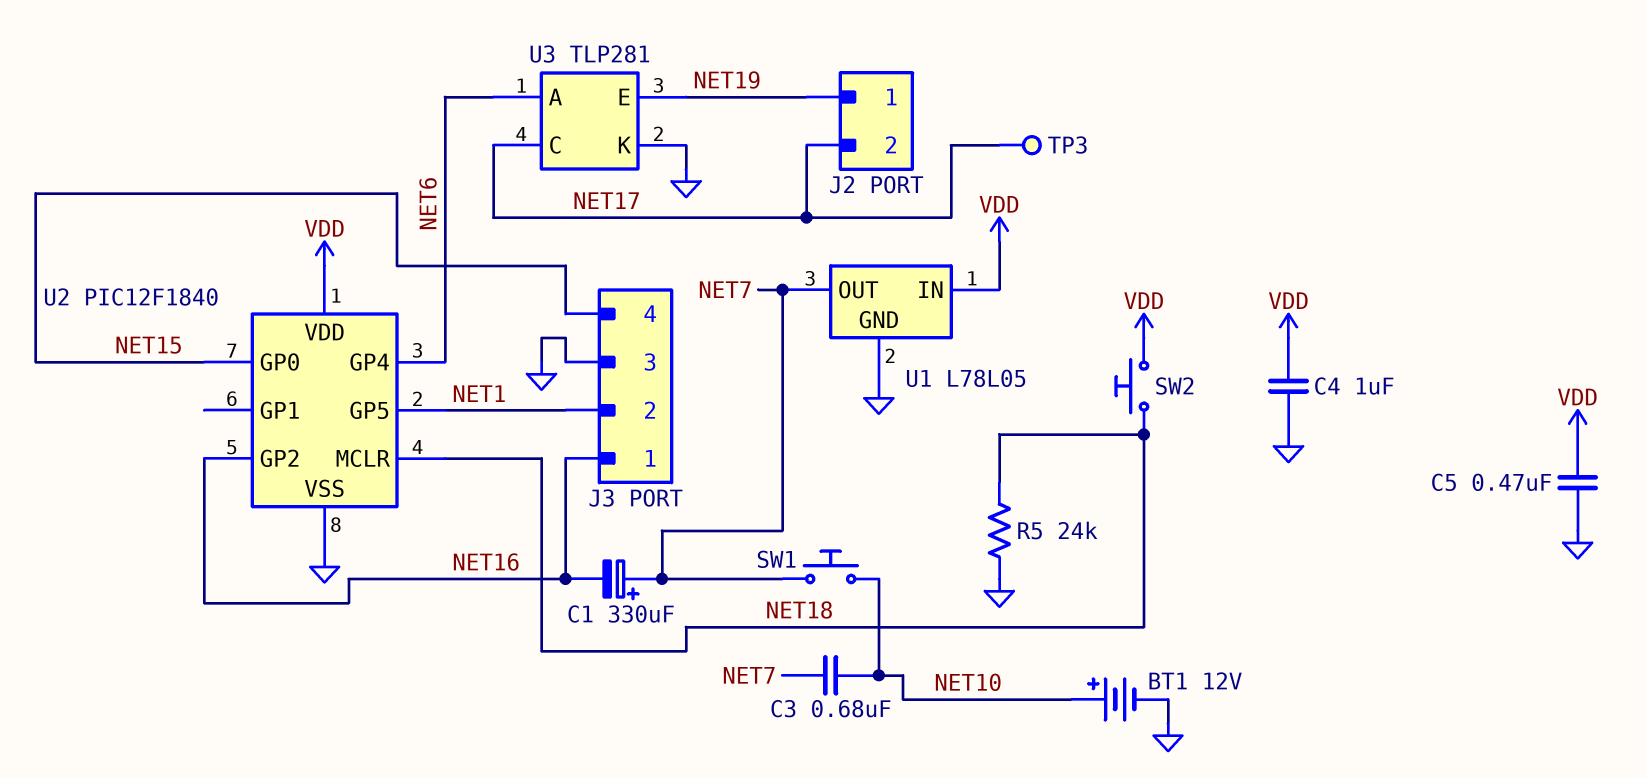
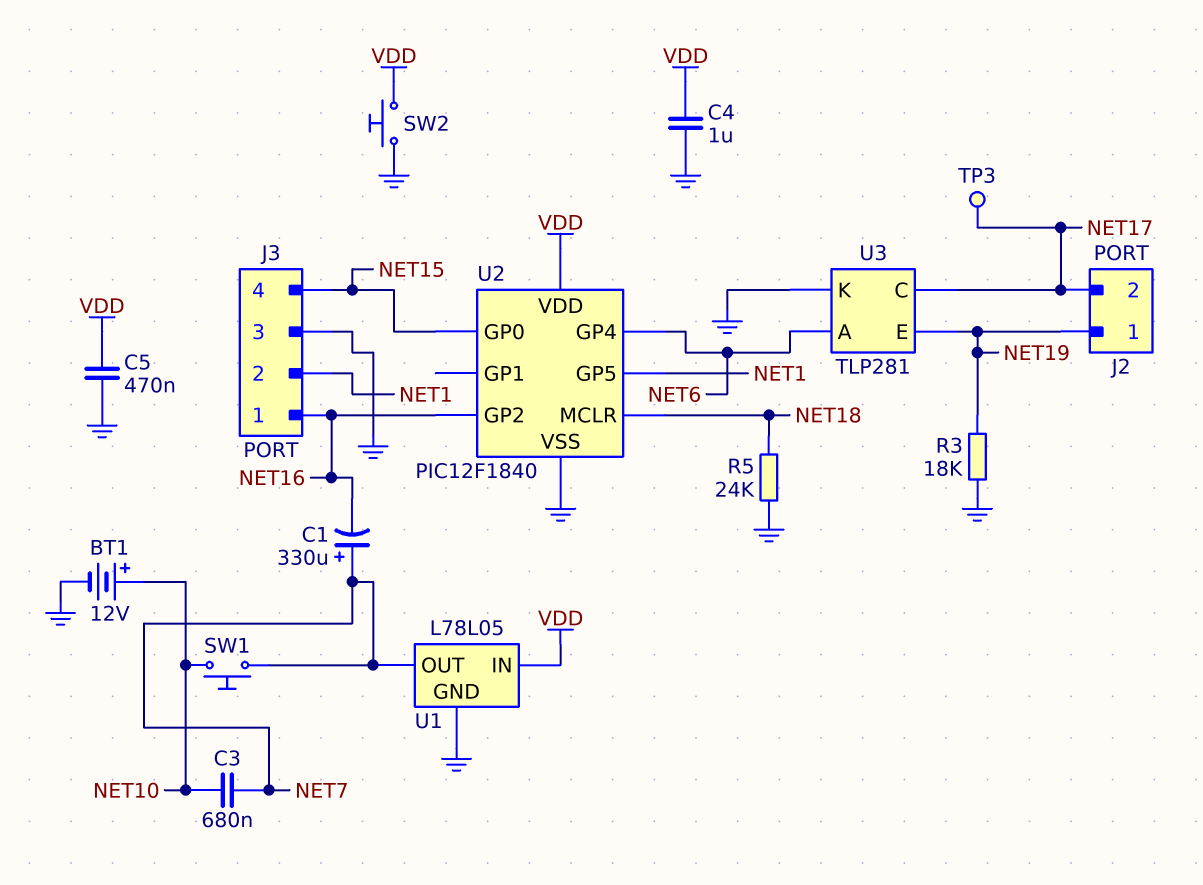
R3: none -> 18k (GND, NET19)
SW2: button (NET18, VDD) -> button (GND, VDD)

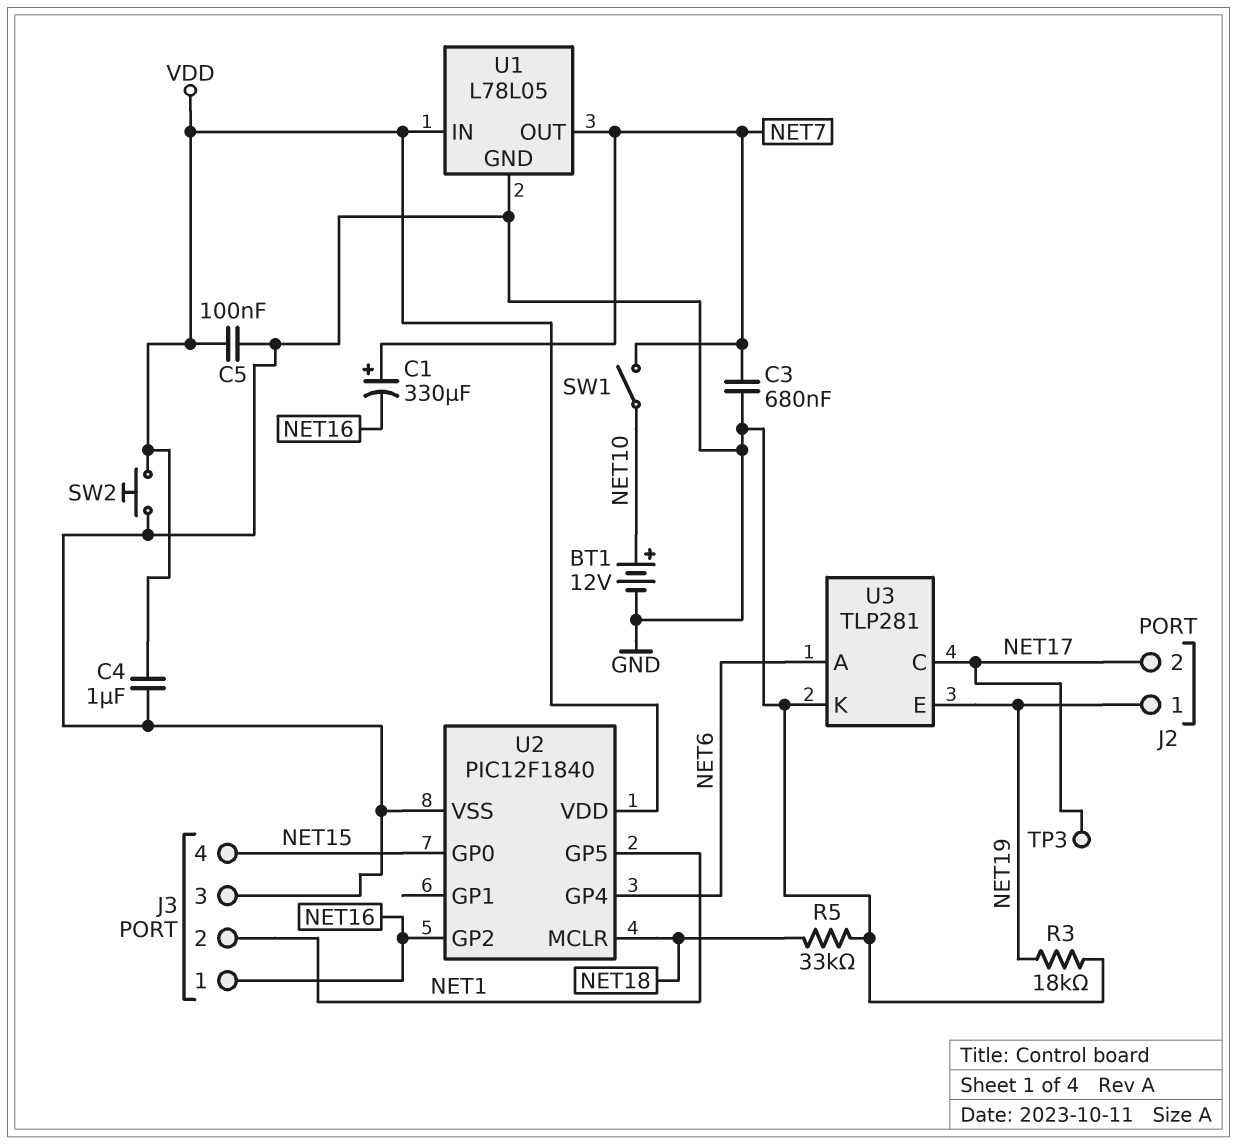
C3: 680nF (NET7, NET10) -> 680nF (GND, NET7)
C5: 470nF (GND, VDD) -> 100nF (GND, VDD)
R5: 24k (GND, NET18) -> 33k (GND, NET18)
SW1: button (NET7, NET10) -> switch (NET7, NET10)

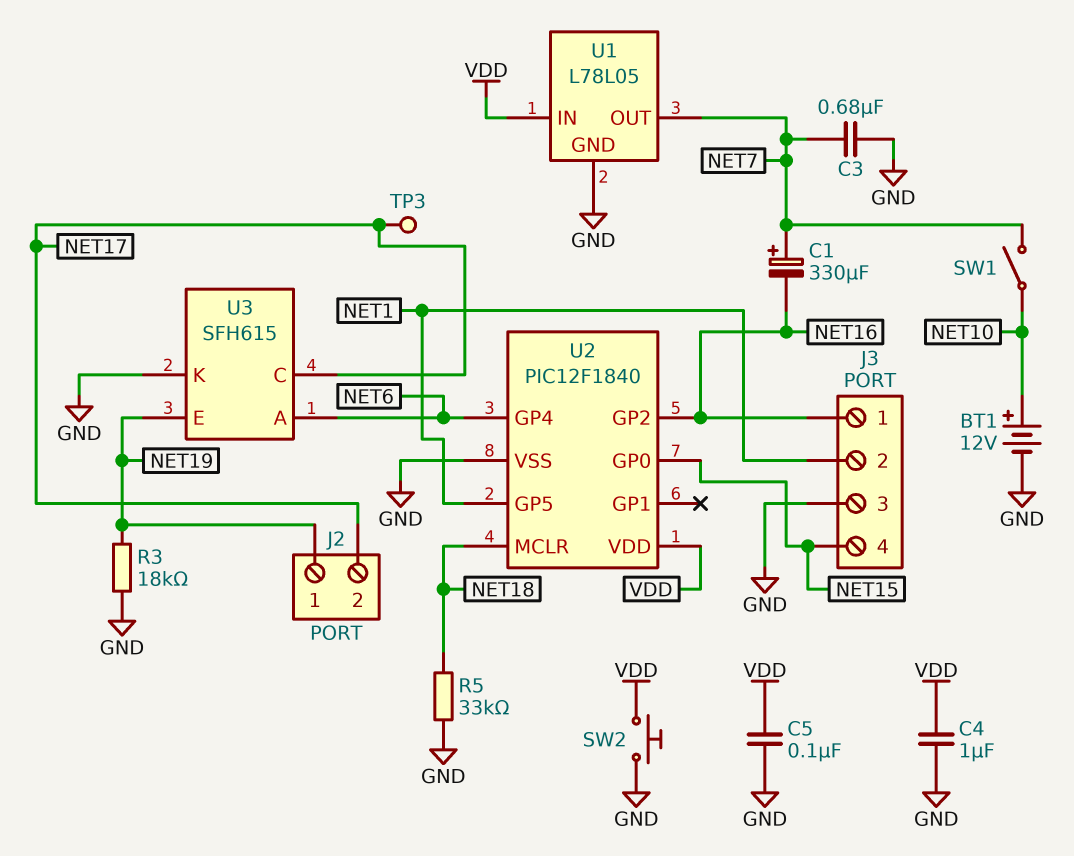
U3: TLP281 -> SFH615

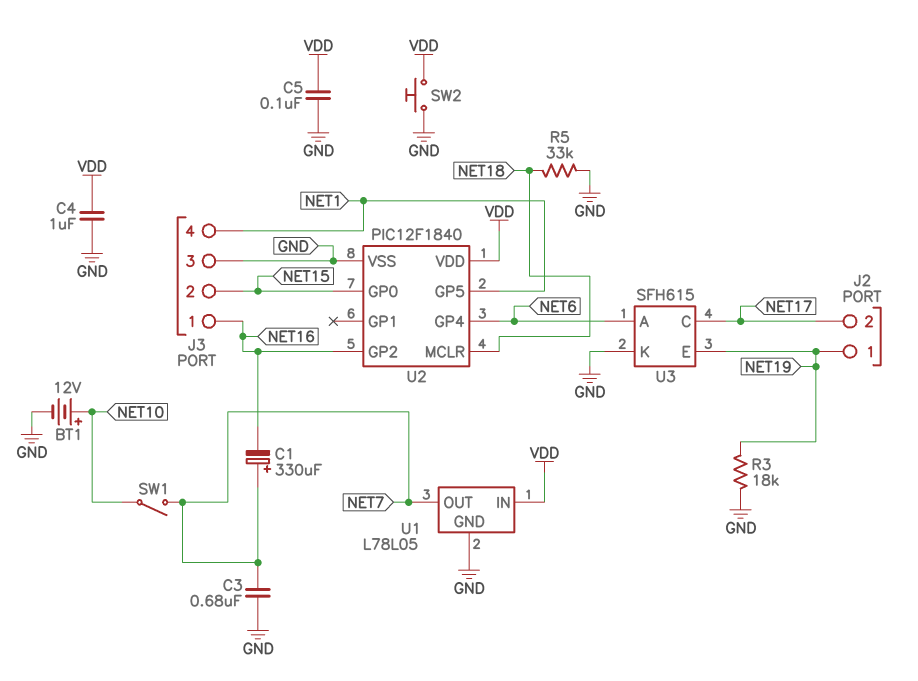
J3 pin 2: NET1 -> NET15
J3 pin 4: NET15 -> NET1
TP3: test point (NET17) -> none

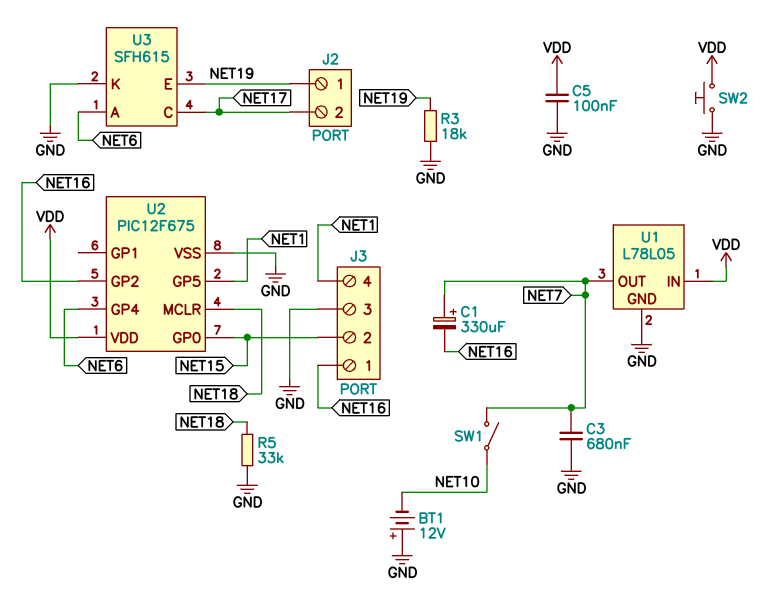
BT1: 12V (plus NET10, minus GND) -> 12V (plus GND, minus NET10)
C4: 1uF (GND, VDD) -> none
U2: PIC12F1840 -> PIC12F675

